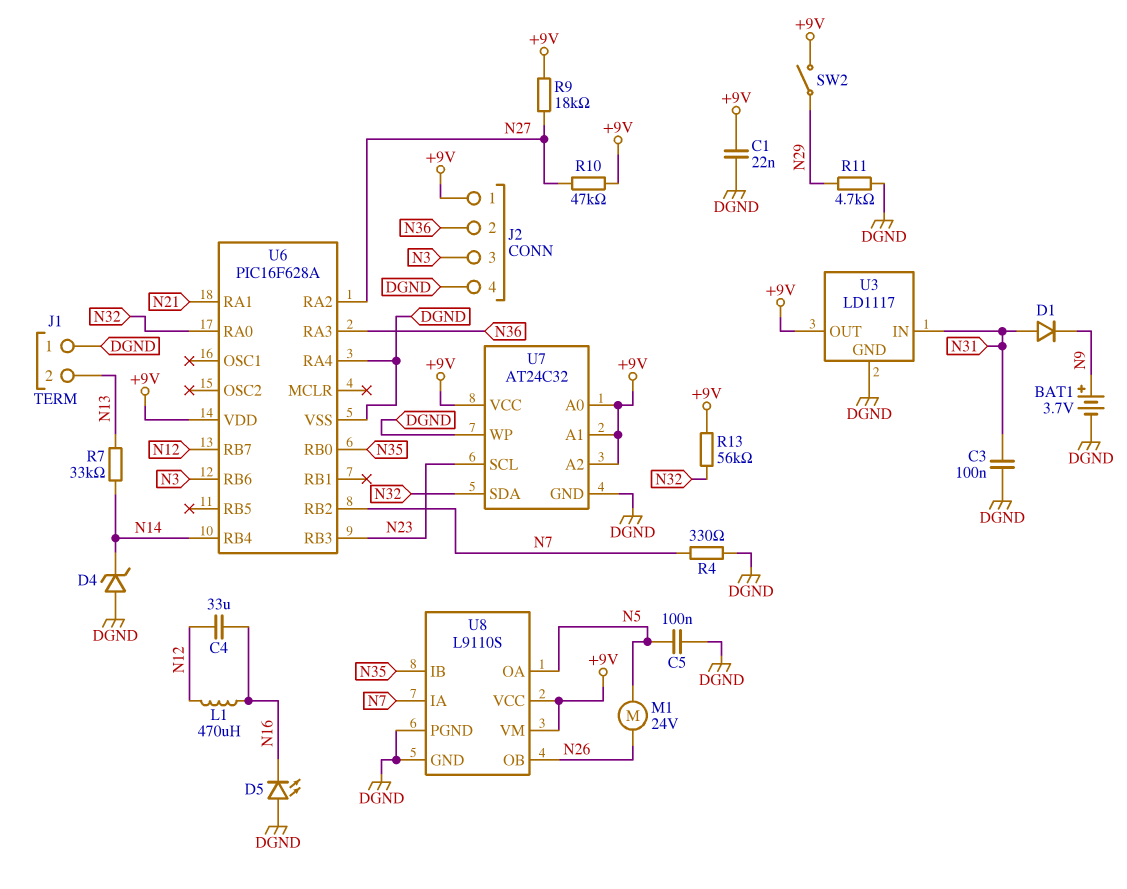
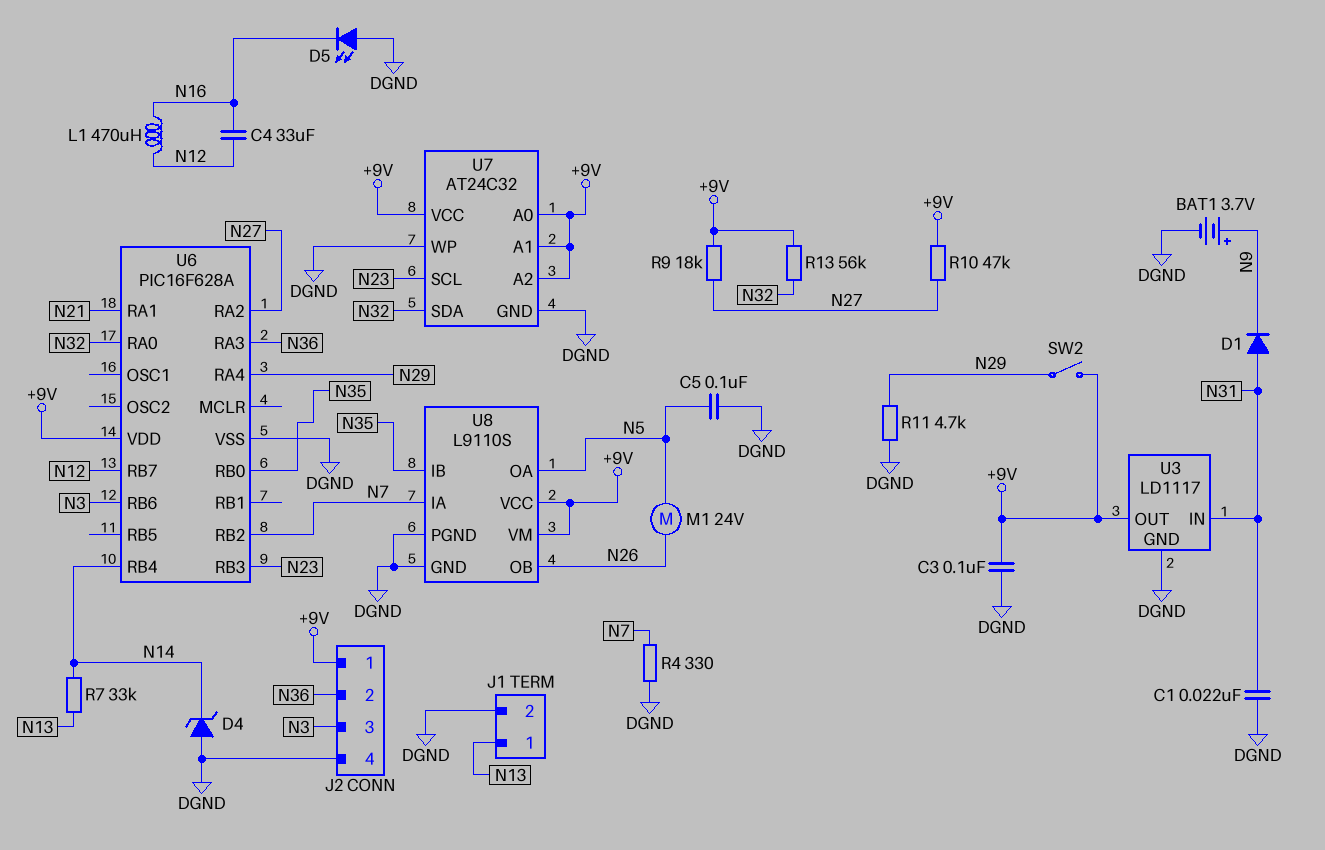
C1: 22nF (+9V, DGND) -> 22nF (DGND, N31)
C3: 100nF (DGND, N31) -> 100nF (+9V, DGND)
J1 pin 1: DGND -> N13
J1 pin 2: N13 -> DGND
U6 pin RA4: DGND -> N29

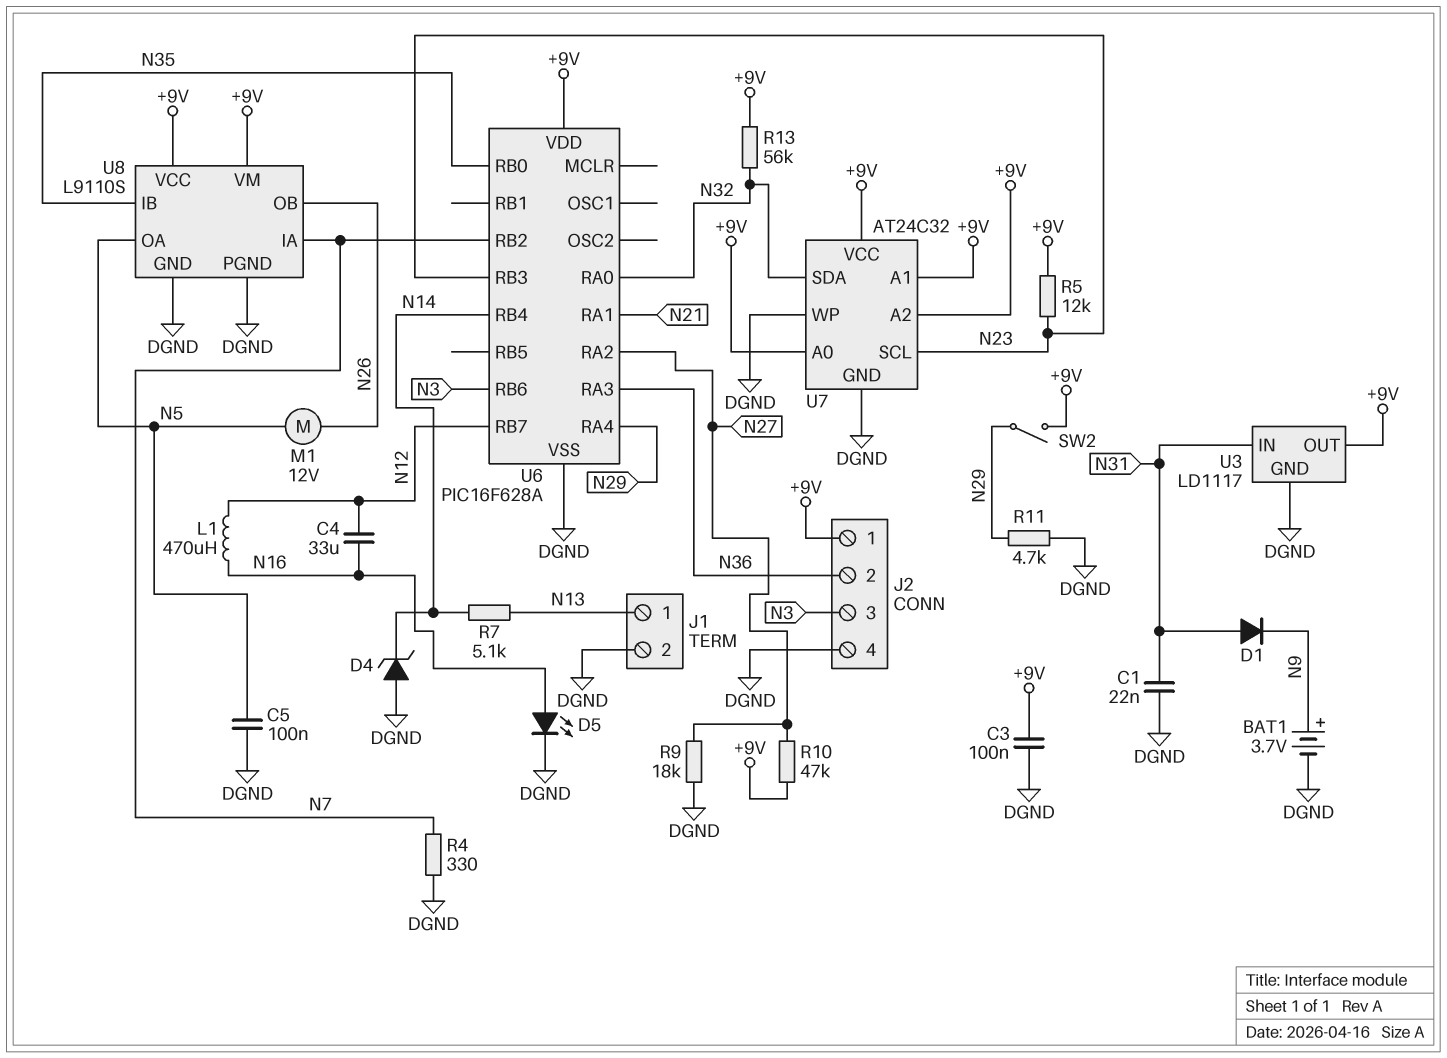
D5: LED (A DGND, K N16) -> LED (A N16, K DGND)
M1: motor 24V (N5, N26) -> motor 12V (N5, N26)
R5: none -> 12k (+9V, N23)
R7: 33k (N13, N14) -> 5.1k (N13, N14)
R9: 18k (+9V, N27) -> 18k (DGND, N27)

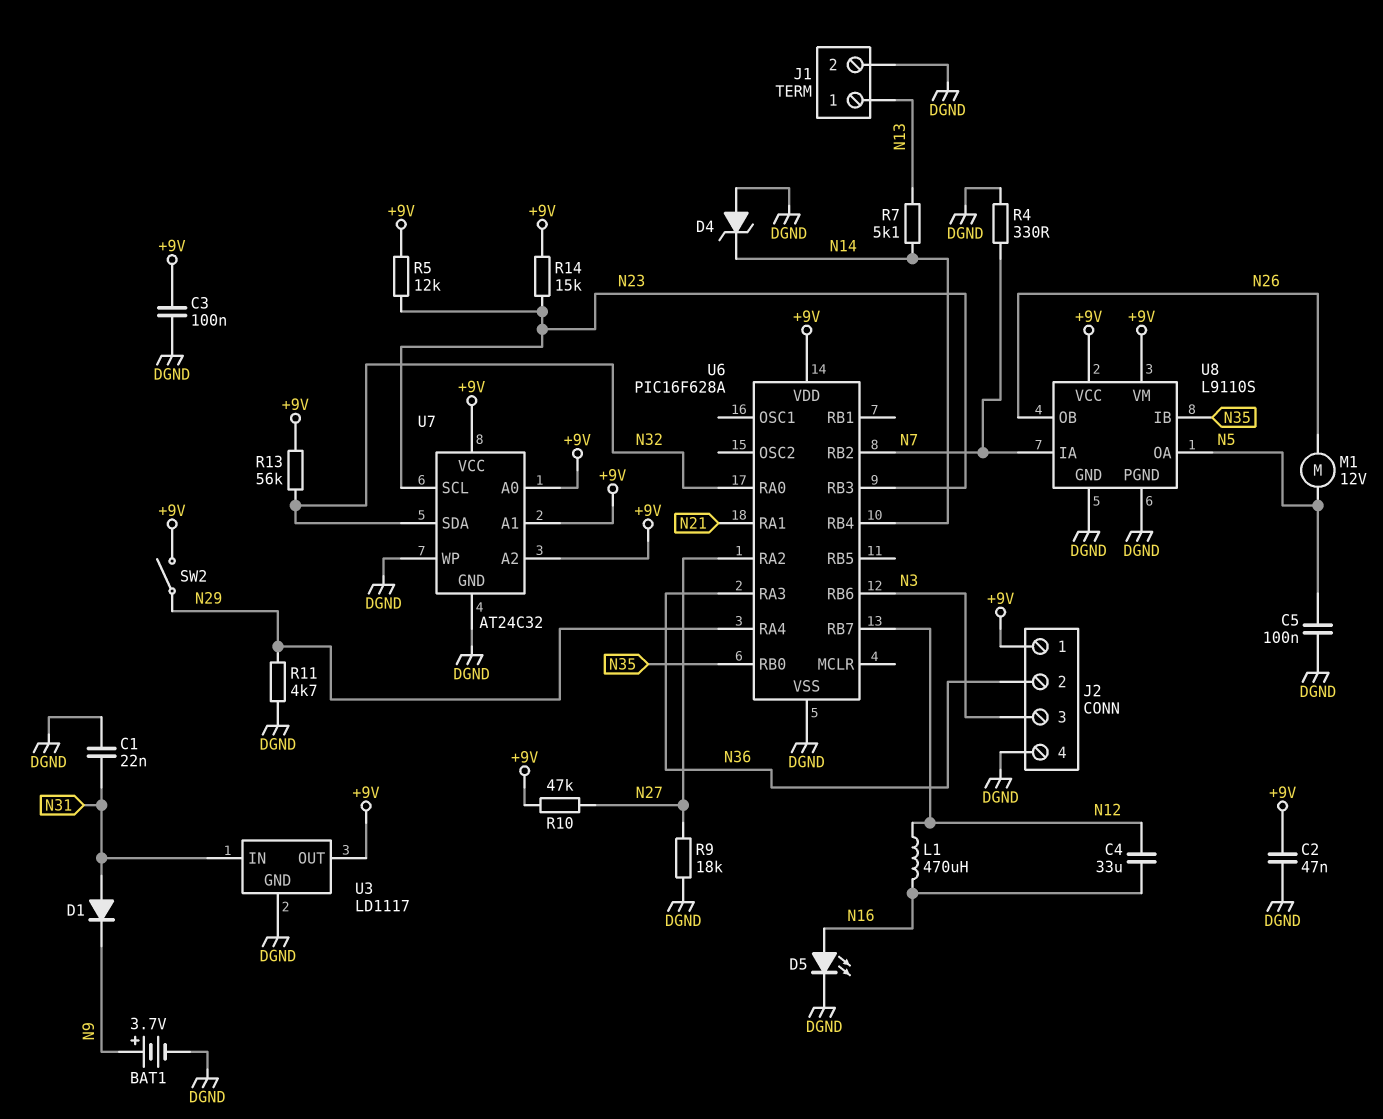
C2: none -> 47nF (+9V, DGND)
R14: none -> 15k (+9V, N23)

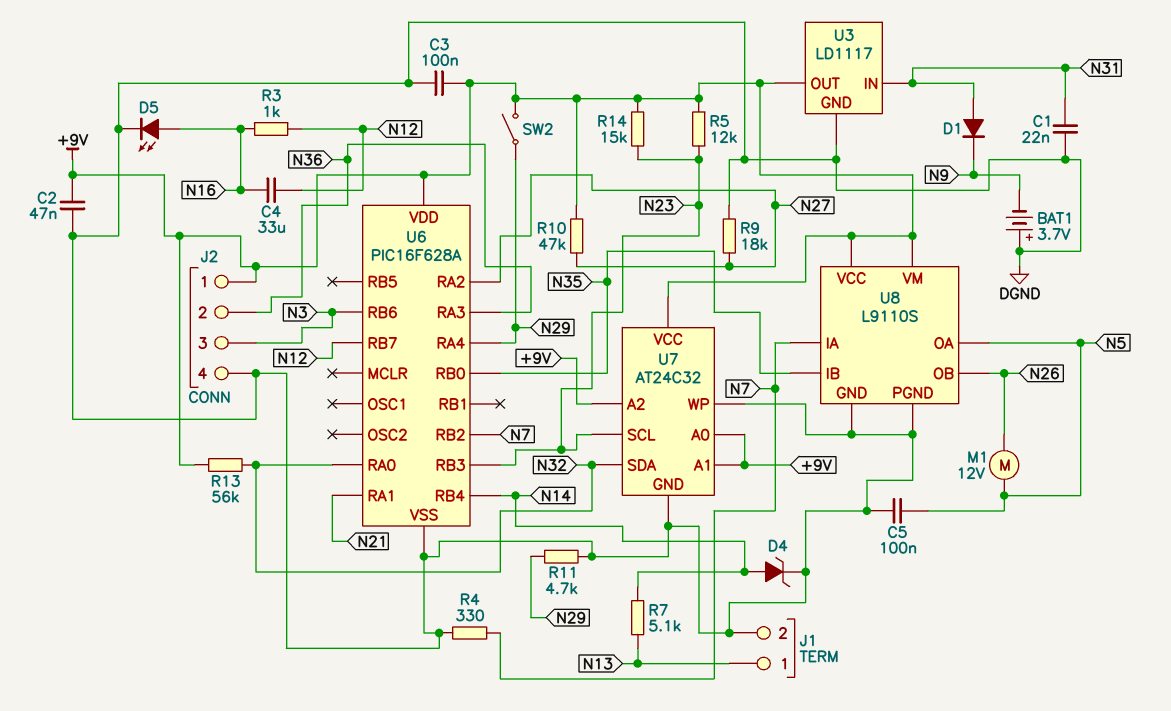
BAT1: 3.7V (plus N9, minus DGND) -> 3.7V (plus DGND, minus N9)
D4: zener (A DGND, K N14) -> zener (A N14, K DGND)
L1: 470uH (N12, N16) -> none
R3: none -> 1k (N12, N16)

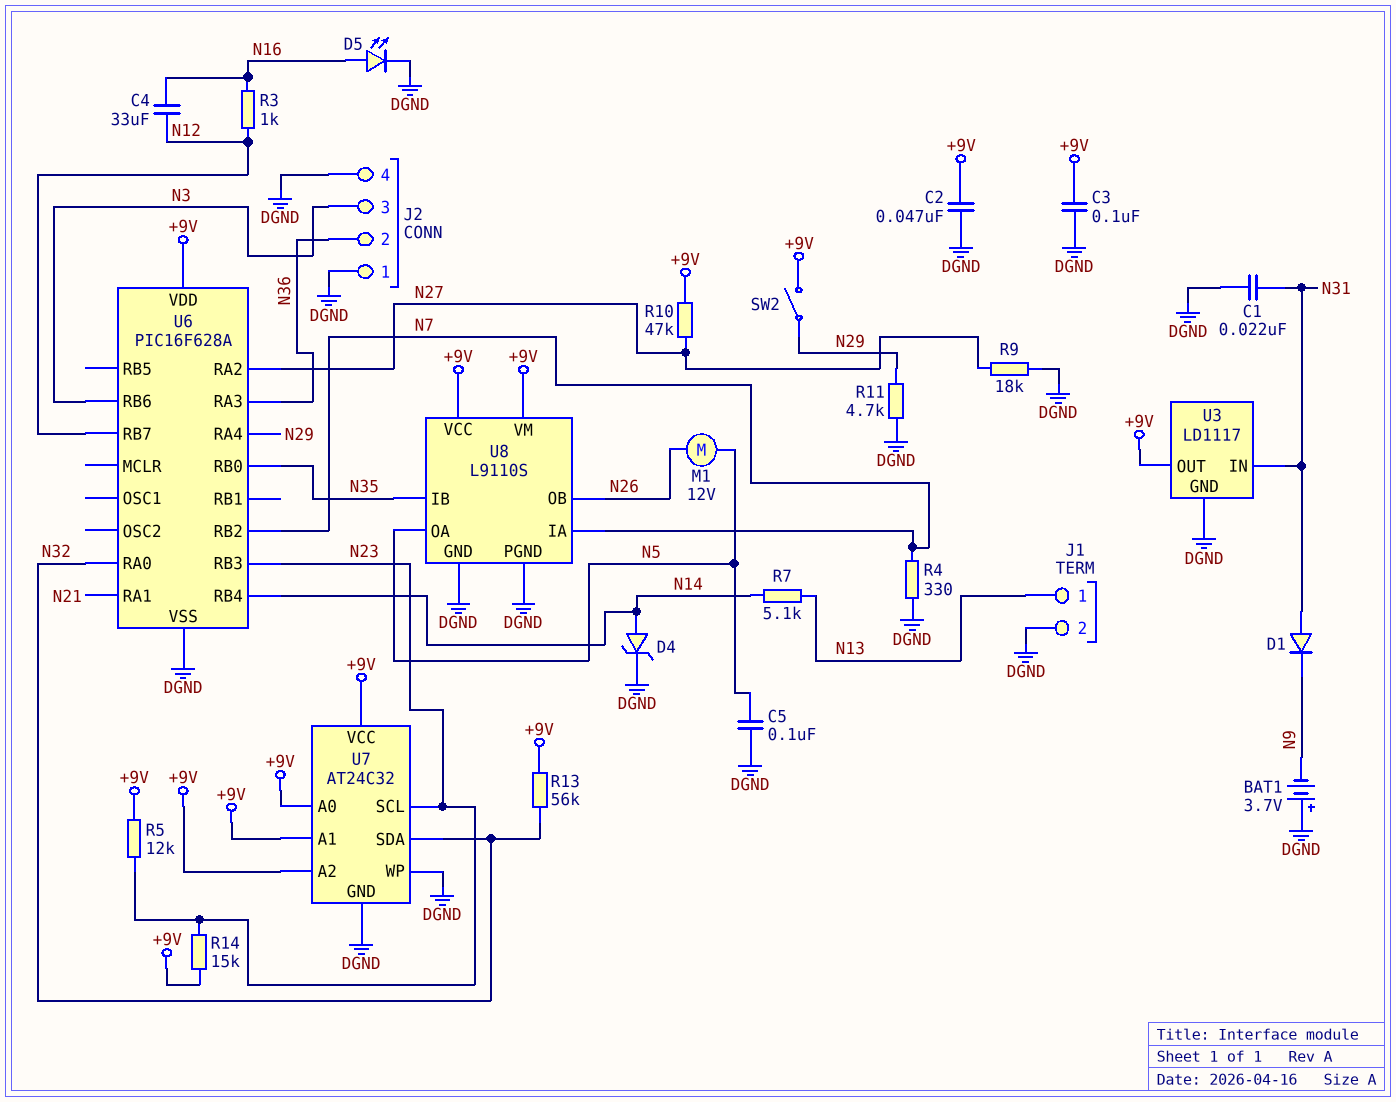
J2 pin 1: +9V -> DGND

